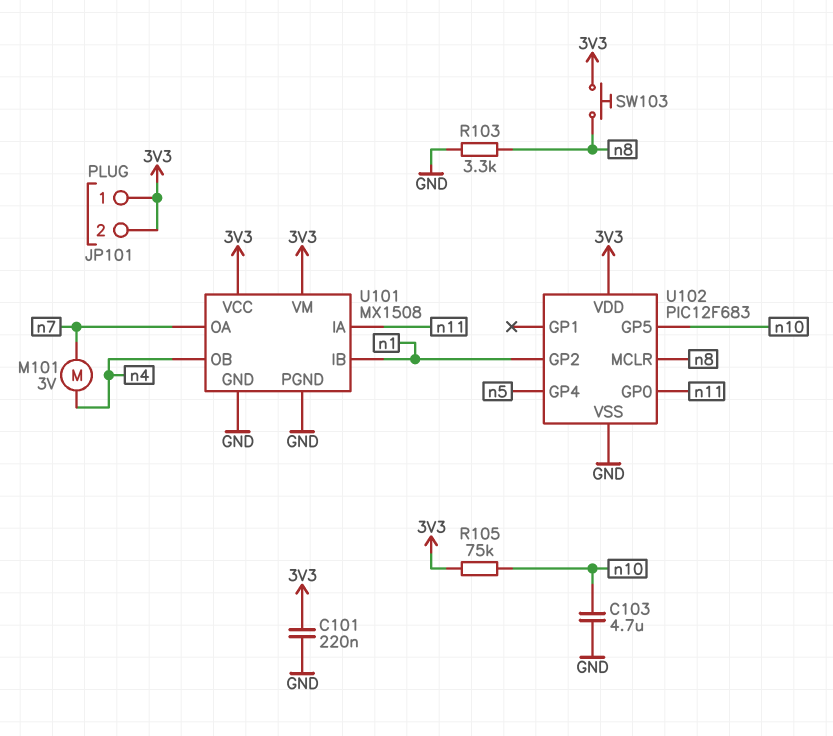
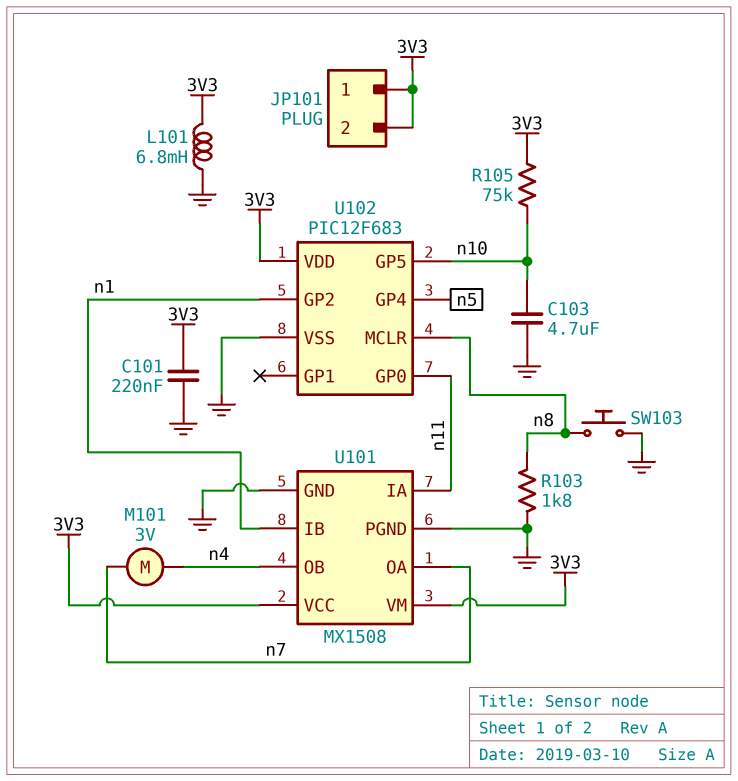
L101: none -> 6.8mH (3V3, GND)
R103: 3.3k (GND, n8) -> 1.8k (GND, n8)
SW103: button (3V3, n8) -> button (GND, n8)

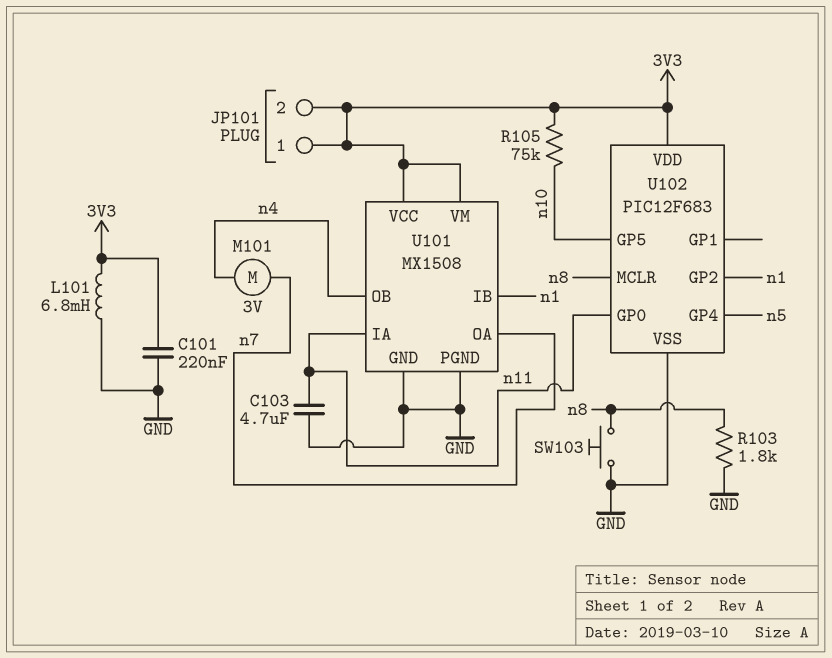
C103: 4.7uF (GND, n10) -> 4.7uF (GND, n11)

